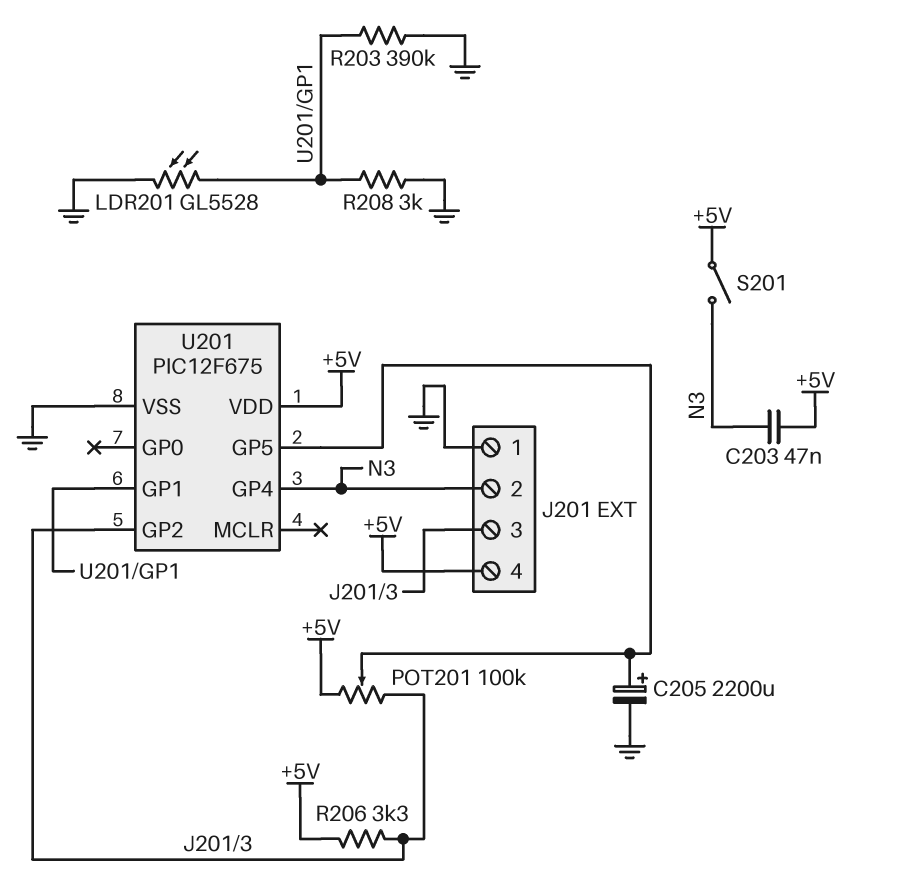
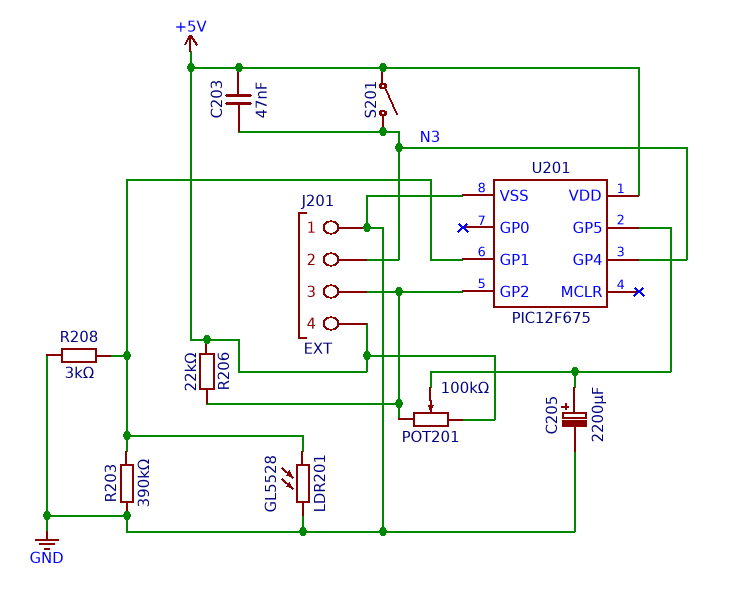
R206: 3.3k (+5V, J201/3) -> 22k (+5V, J201/3)

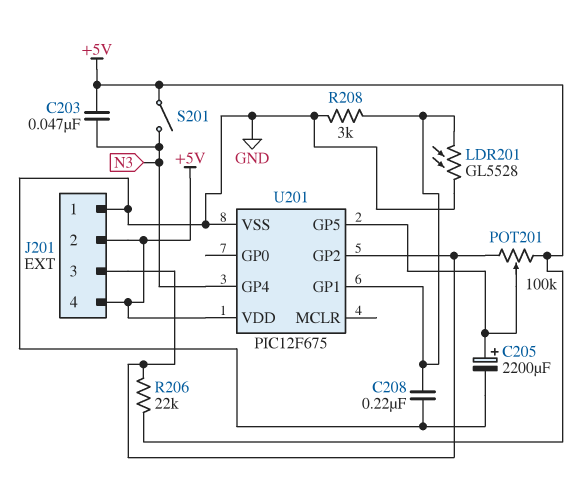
C208: none -> 220nF (GND, U201/GP1)
J201 pin 2: N3 -> +5V
R203: 390k (GND, U201/GP1) -> none

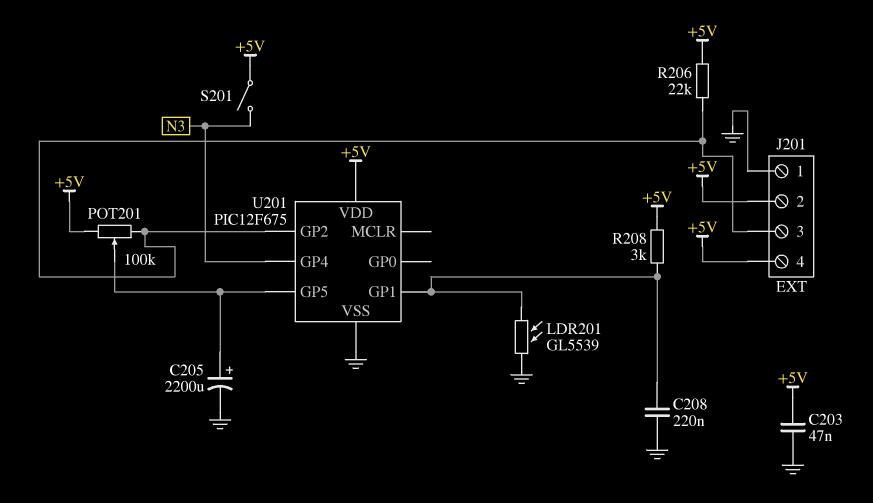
C203: 47nF (+5V, N3) -> 47nF (+5V, GND)
LDR201: GL5528 (GND, U201/GP1) -> GL5539 (GND, U201/GP1)
R208: 3k (GND, U201/GP1) -> 3k (+5V, U201/GP1)

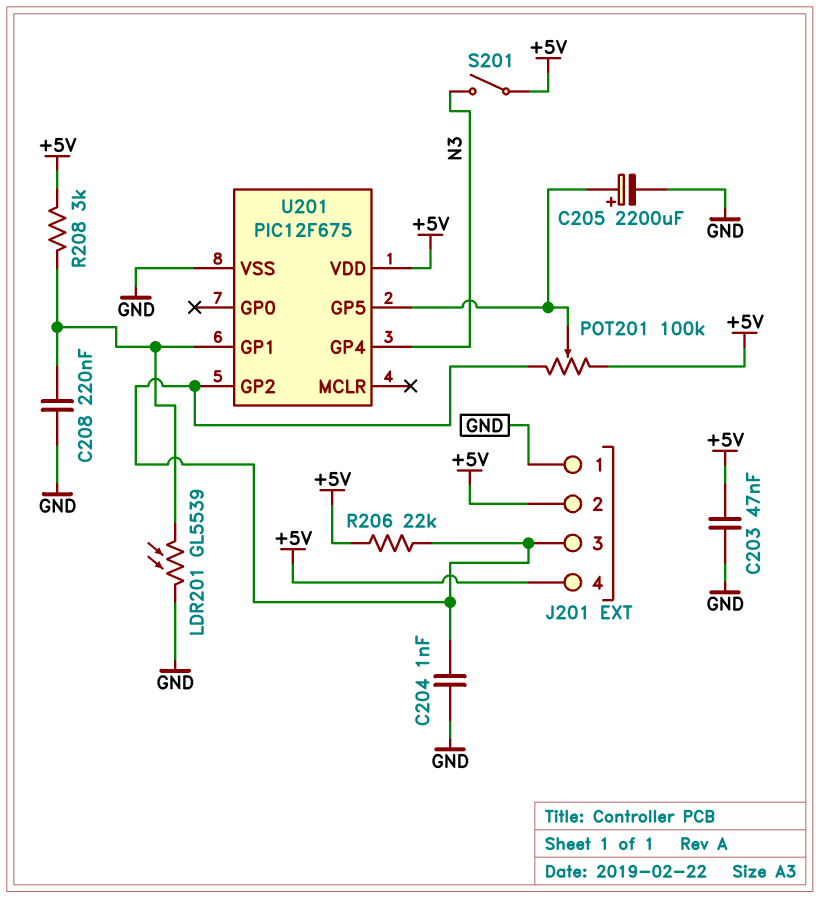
C204: none -> 1nF (GND, J201/3)

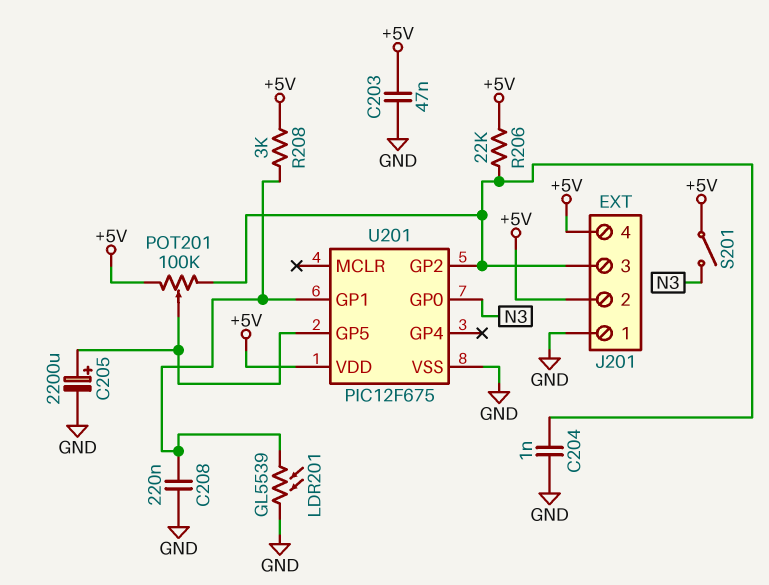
U201 pin GP0: none -> N3
U201 pin GP4: N3 -> none

